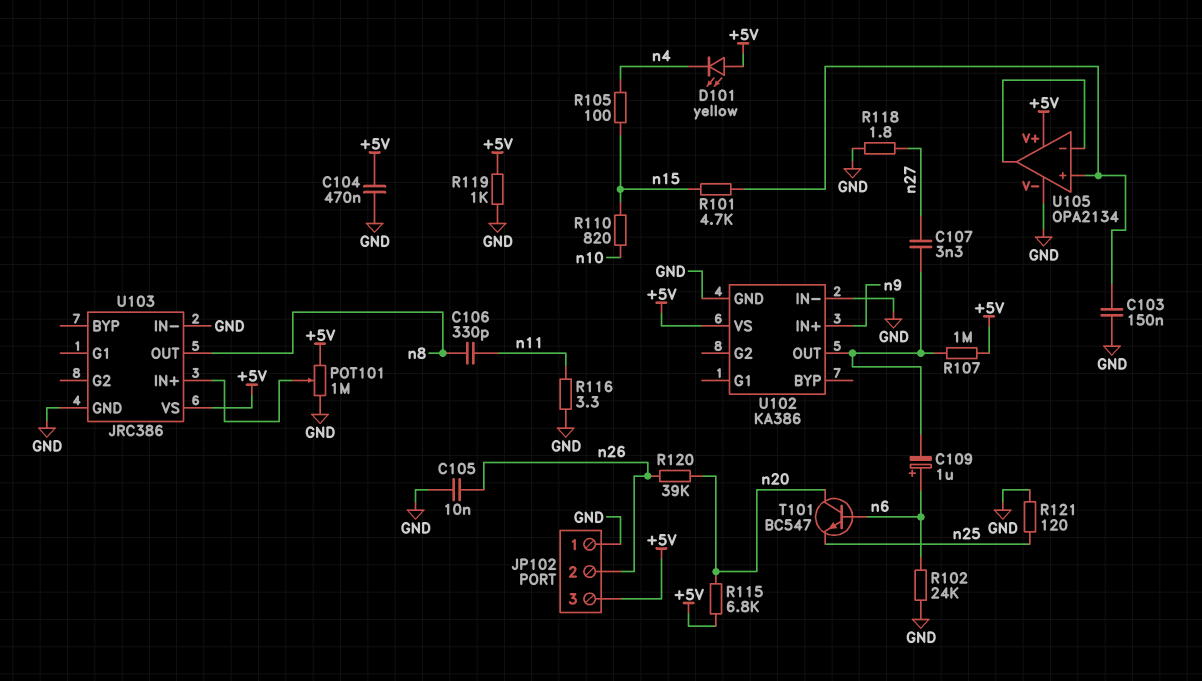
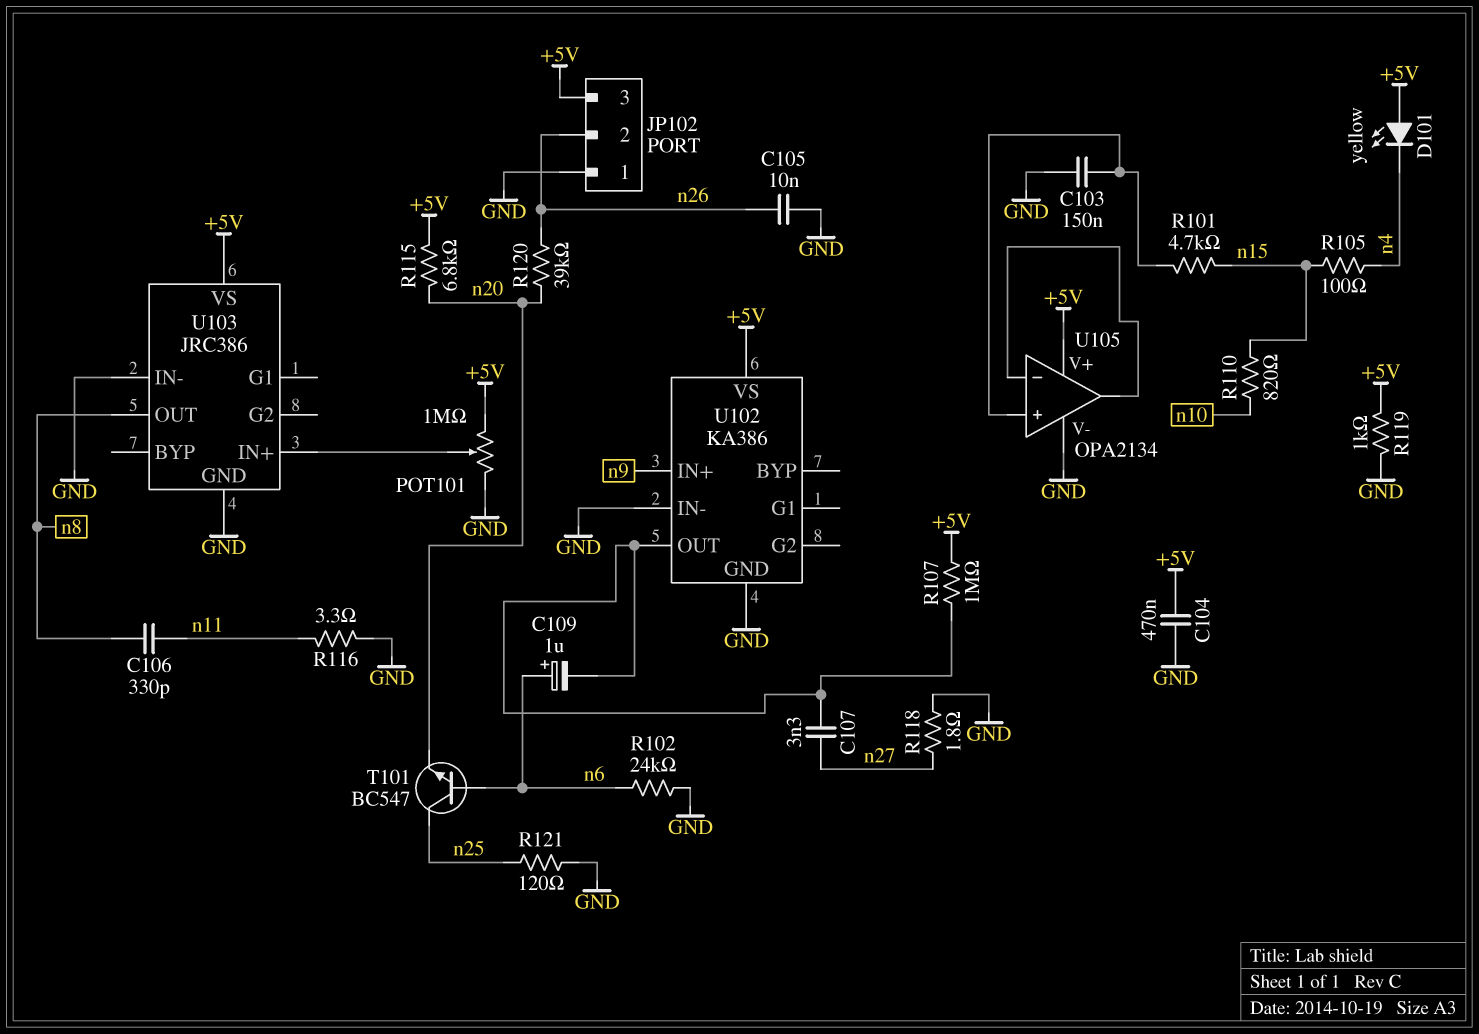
T101: NPN BC547 (B n6, C n20, E n25) -> NPN BC547 (B n6, C n25, E n20)

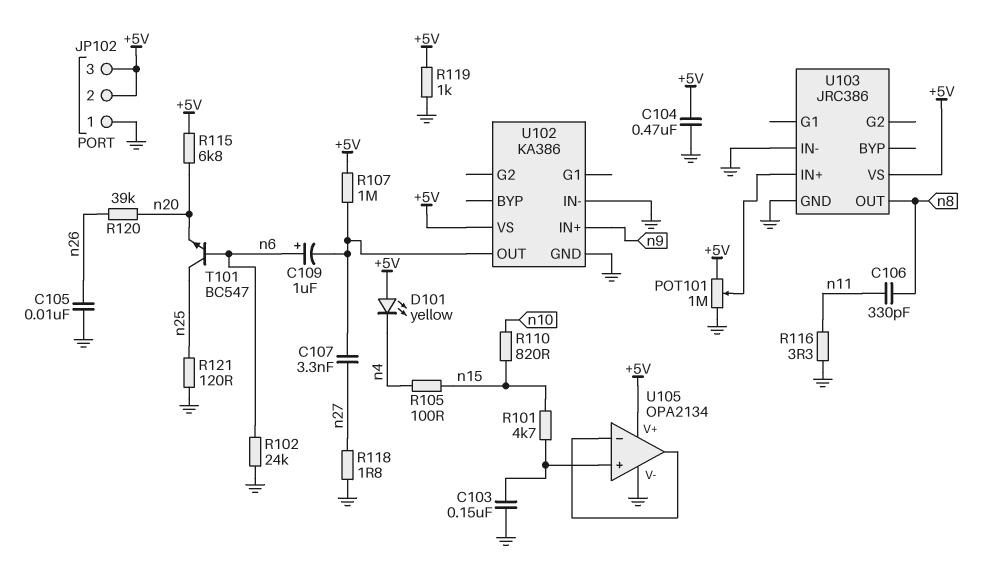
JP102 pin 2: n26 -> +5V

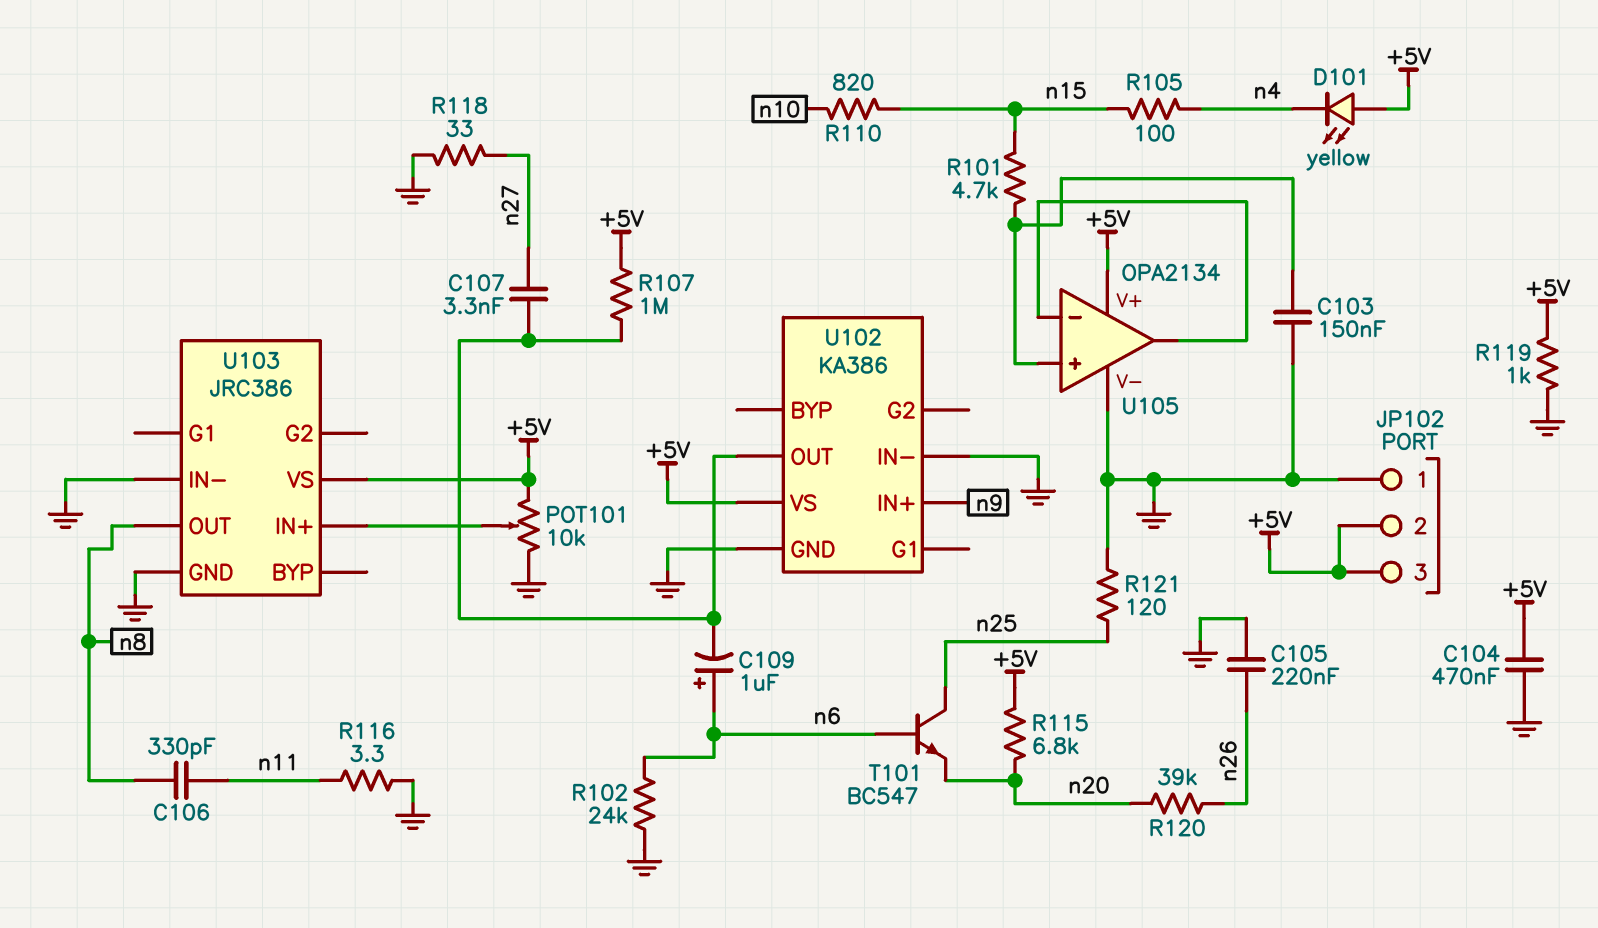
C105: 10nF (GND, n26) -> 220nF (GND, n26)
POT101: 1M (+5V, GND, wiper U103/IN+) -> 10k (+5V, GND, wiper U103/IN+)
R118: 1.8 (GND, n27) -> 33 (GND, n27)

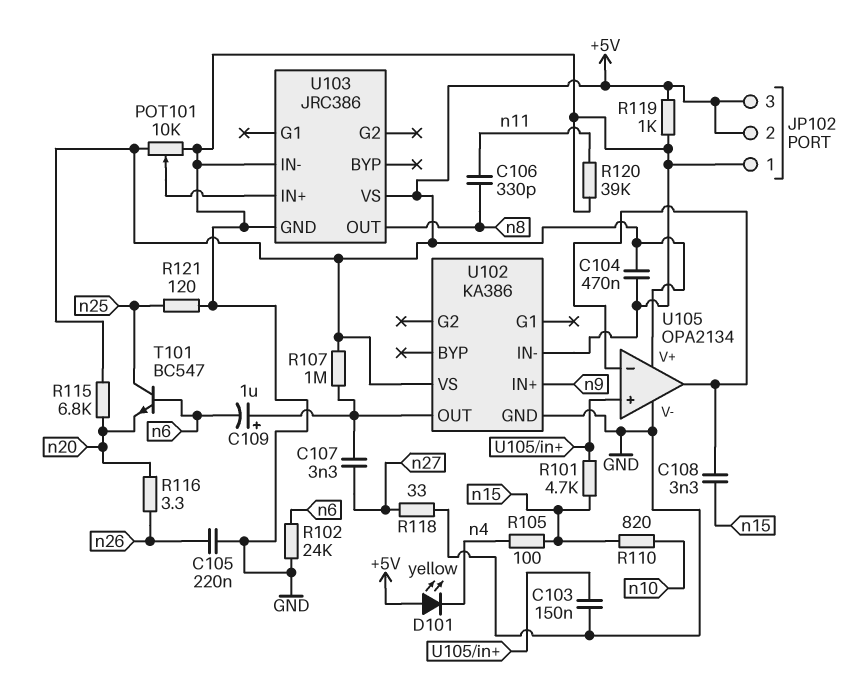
C108: none -> 3.3nF (U105/in-, n15)
C109: 1uF (plus n6, minus U102/OUT) -> 1uF (plus U102/OUT, minus n6)
R116: 3.3 (GND, n11) -> 3.3 (n20, n26)
R120: 39k (n20, n26) -> 39k (GND, n11)

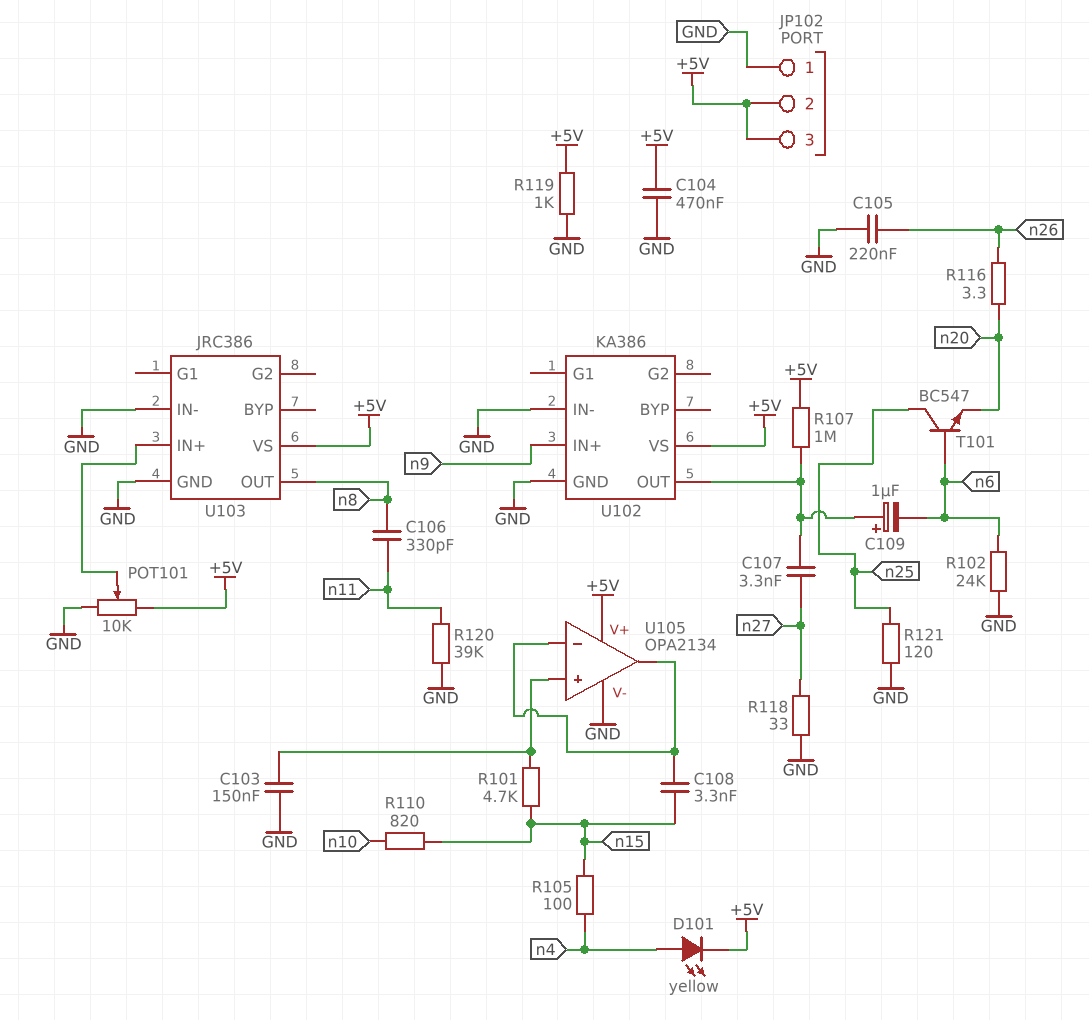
D101: LED yellow (A +5V, K n4) -> LED yellow (A n4, K +5V)
R115: 6.8k (+5V, n20) -> none

